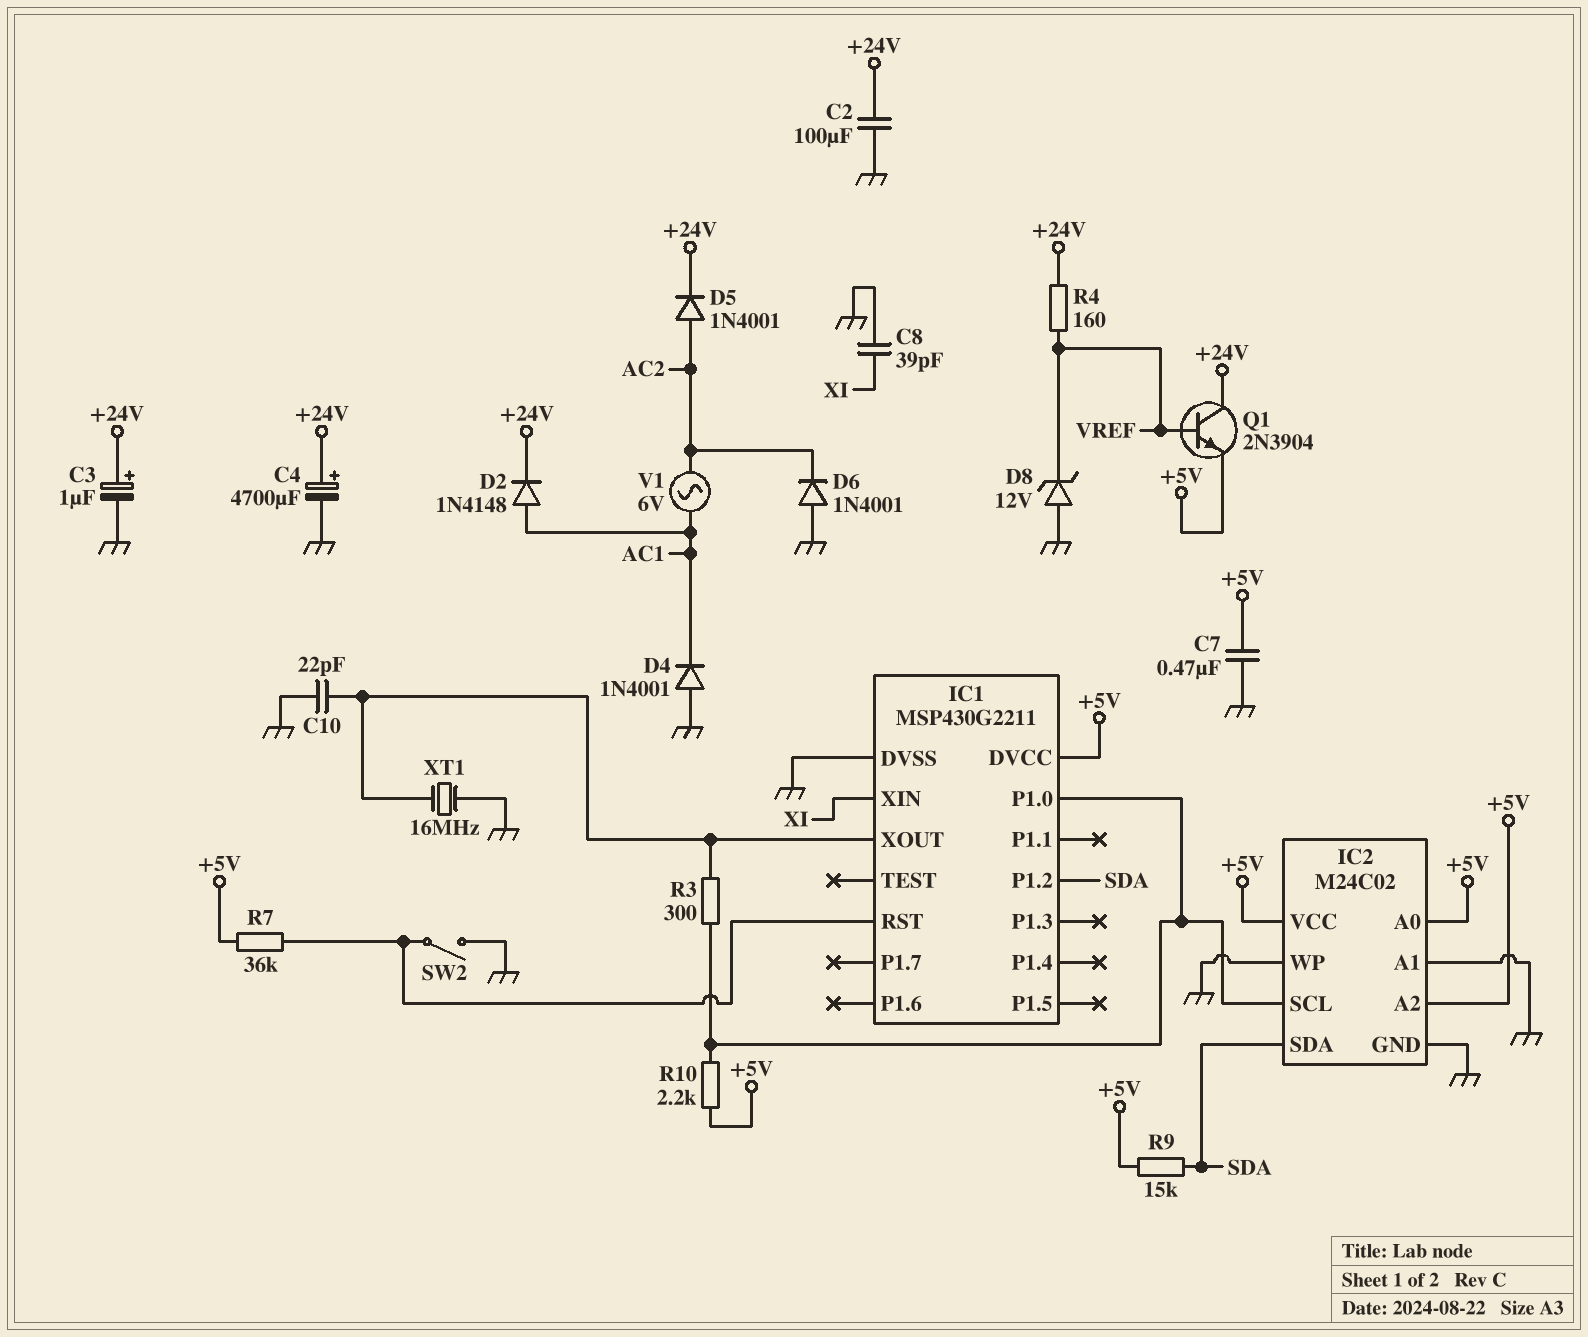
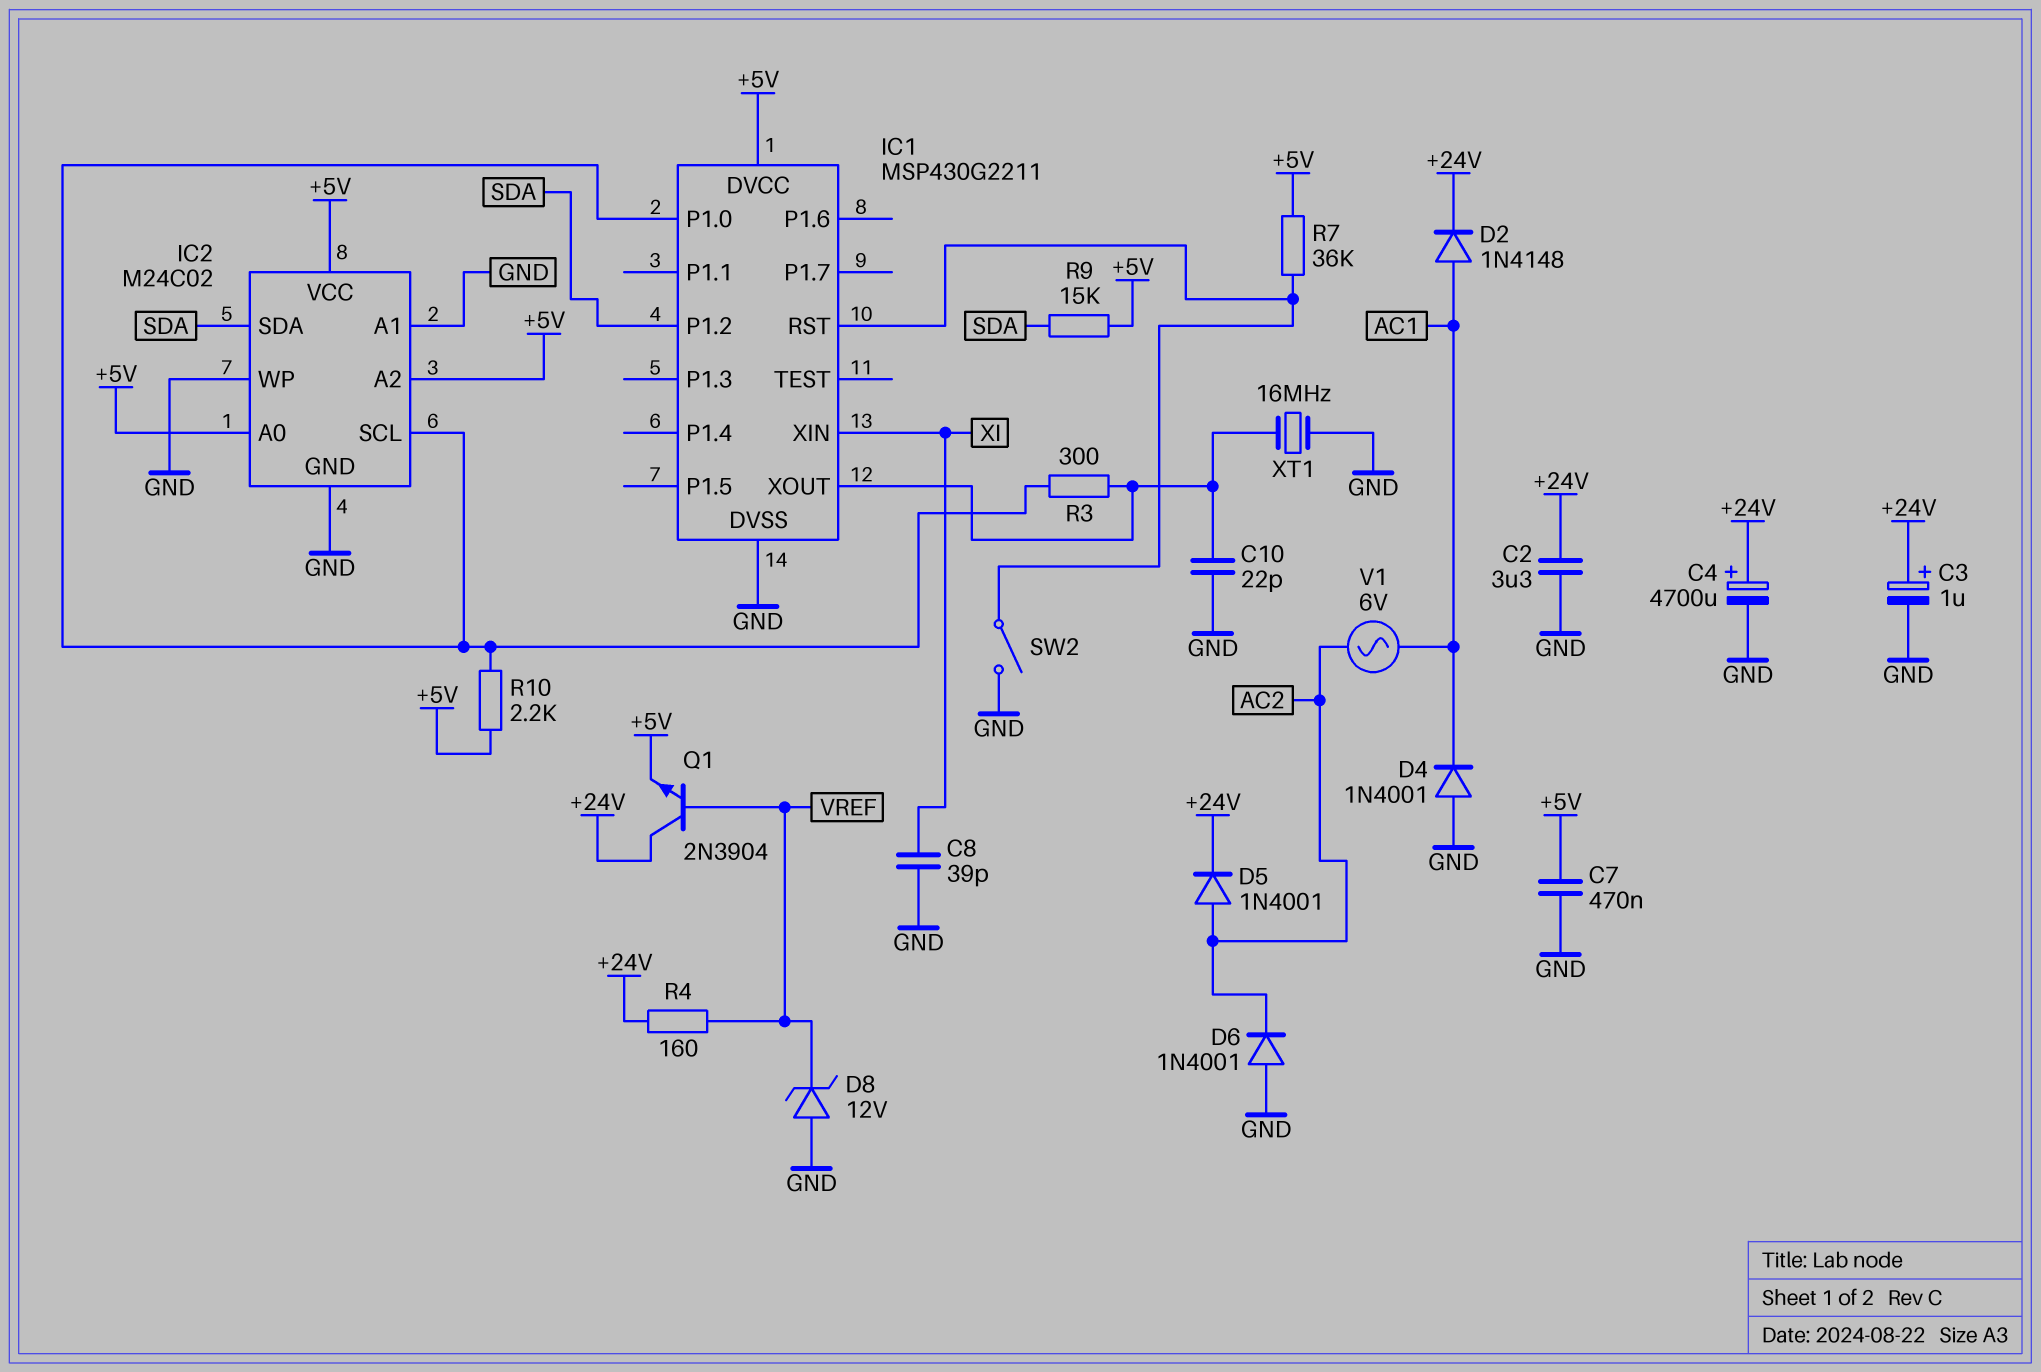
C2: 100uF (+24V, GND) -> 3.3uF (+24V, GND)

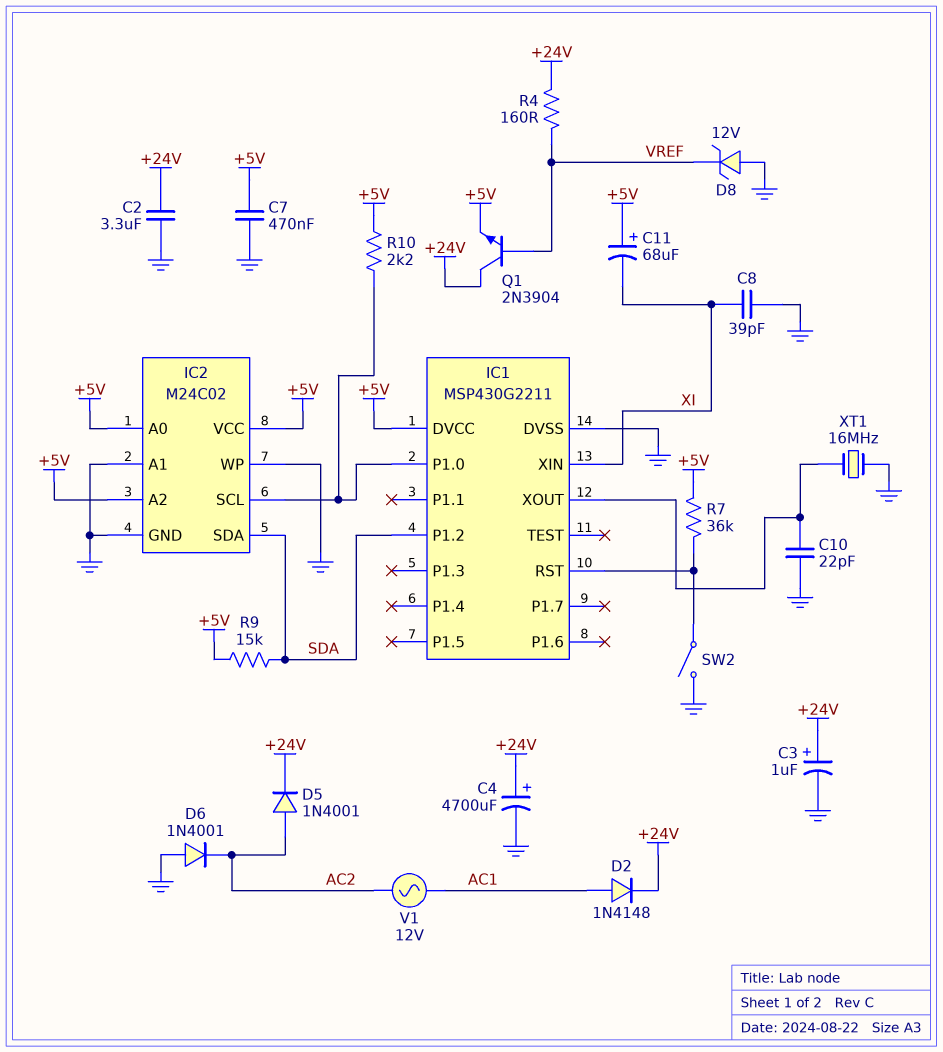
C11: none -> 68uF (plus +5V, minus XI)
D4: diode 1N4001 (A GND, K AC1) -> none
R3: 300 (IC1/P1.0, IC1/XOUT) -> none
V1: AC 6V (AC1, AC2) -> AC 12V (AC1, AC2)

